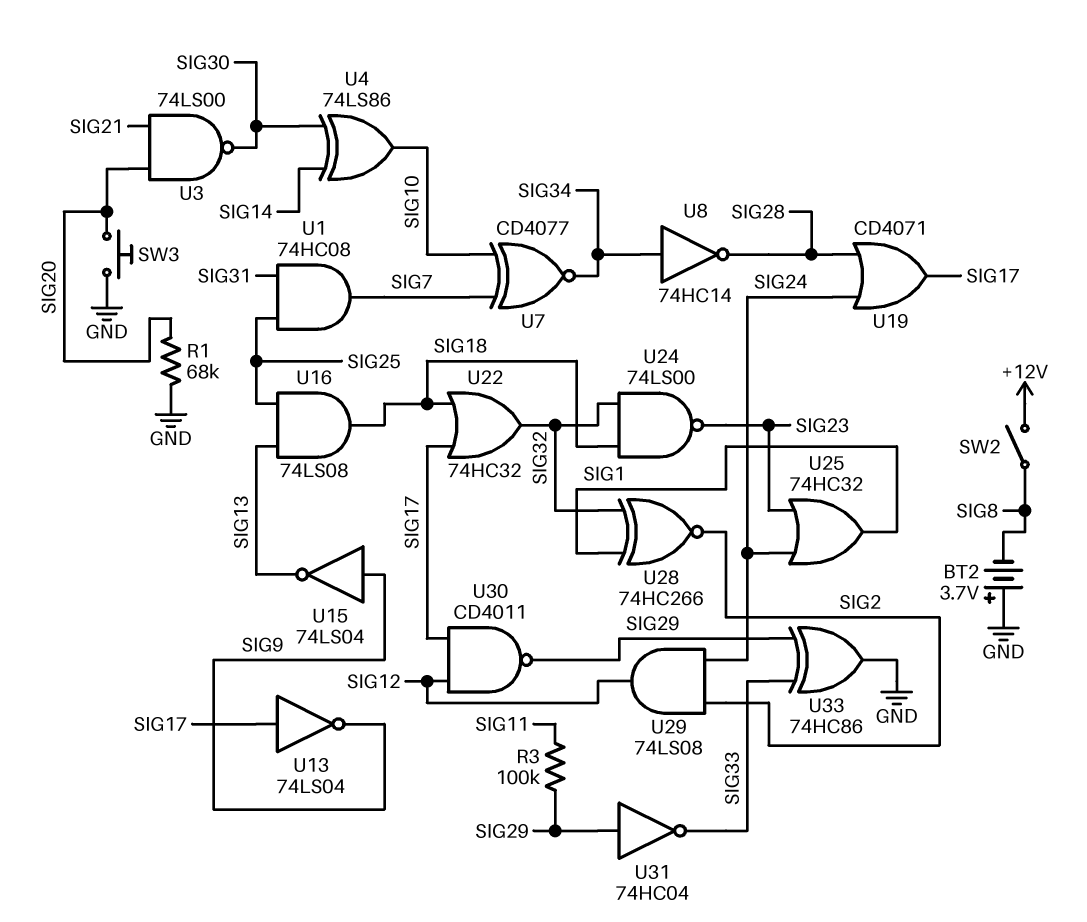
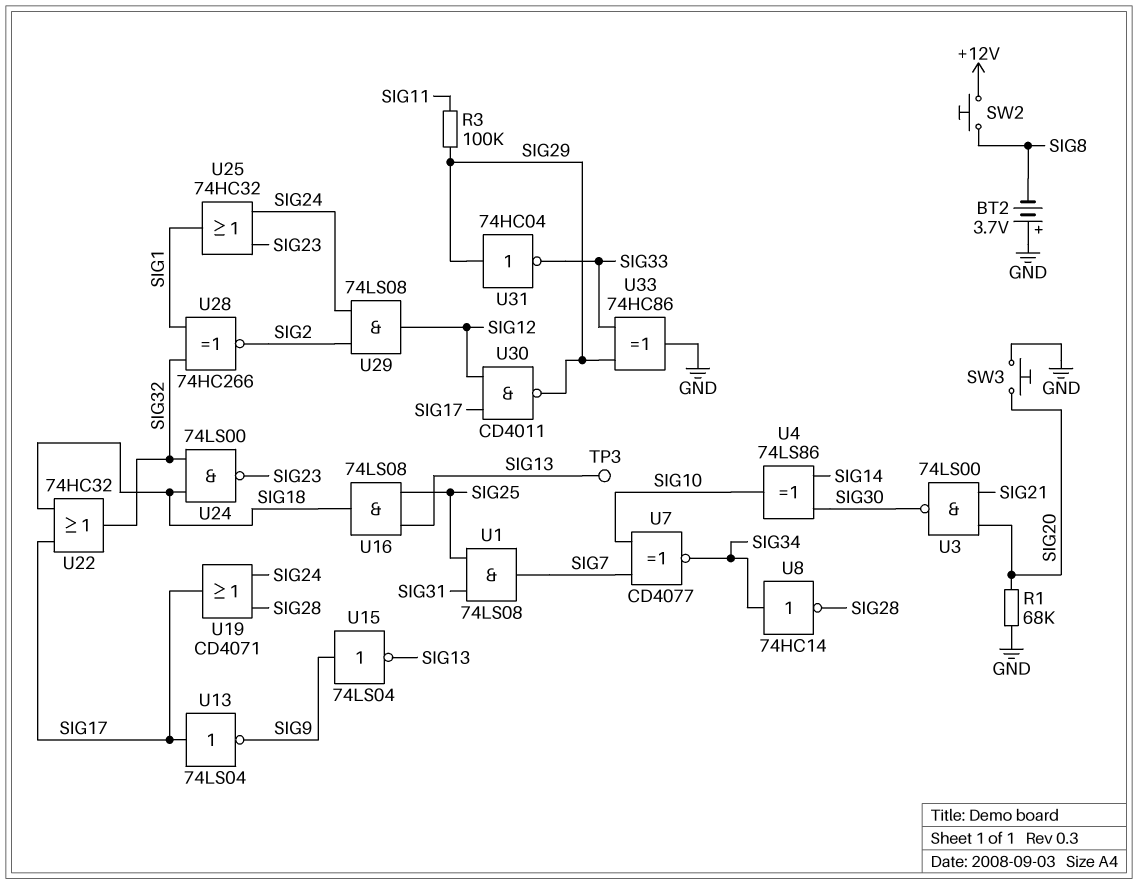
SW2: switch (+12V, SIG8) -> button (+12V, SIG8)
TP3: none -> test point (SIG13)
U1: AND 74HC08 (in SIG25, in SIG31, out SIG7) -> AND 74LS08 (in SIG25, in SIG31, out SIG7)

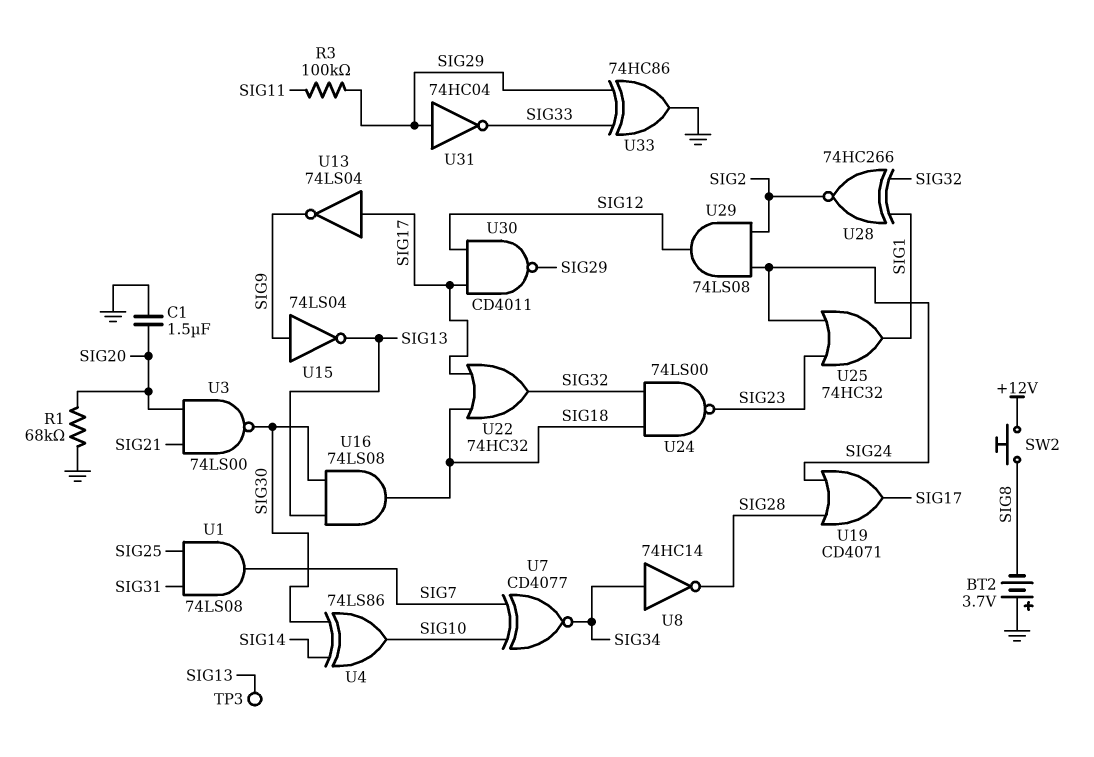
C1: none -> 1.5uF (GND, SIG20)
SW3: button (GND, SIG20) -> none
U16: AND 74LS08 (in SIG13, in SIG25, out SIG18) -> AND 74LS08 (in SIG13, in SIG30, out SIG18)

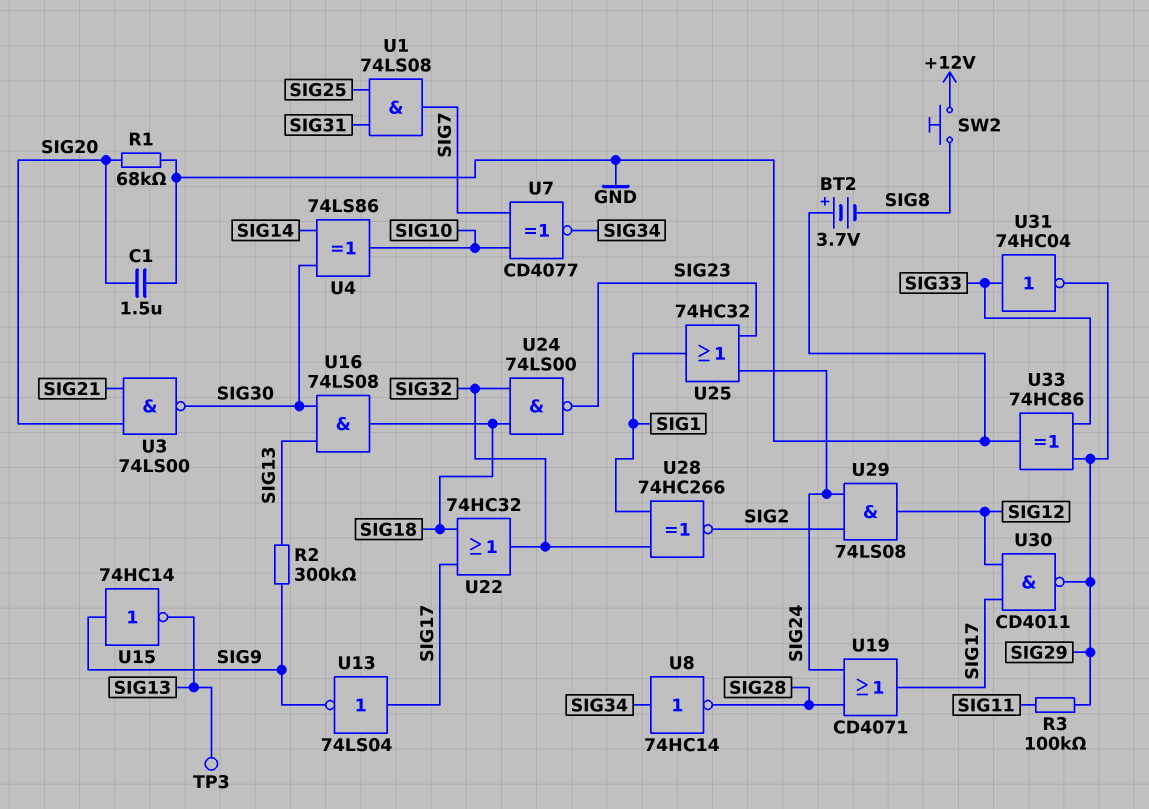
R2: none -> 300k (SIG9, SIG13)
U15: NOT 74LS04 (in SIG9, out SIG13) -> NOT 74HC14 (in SIG9, out SIG13)
U31: NOT 74HC04 (in SIG29, out SIG33) -> NOT 74HC04 (in SIG33, out SIG29)

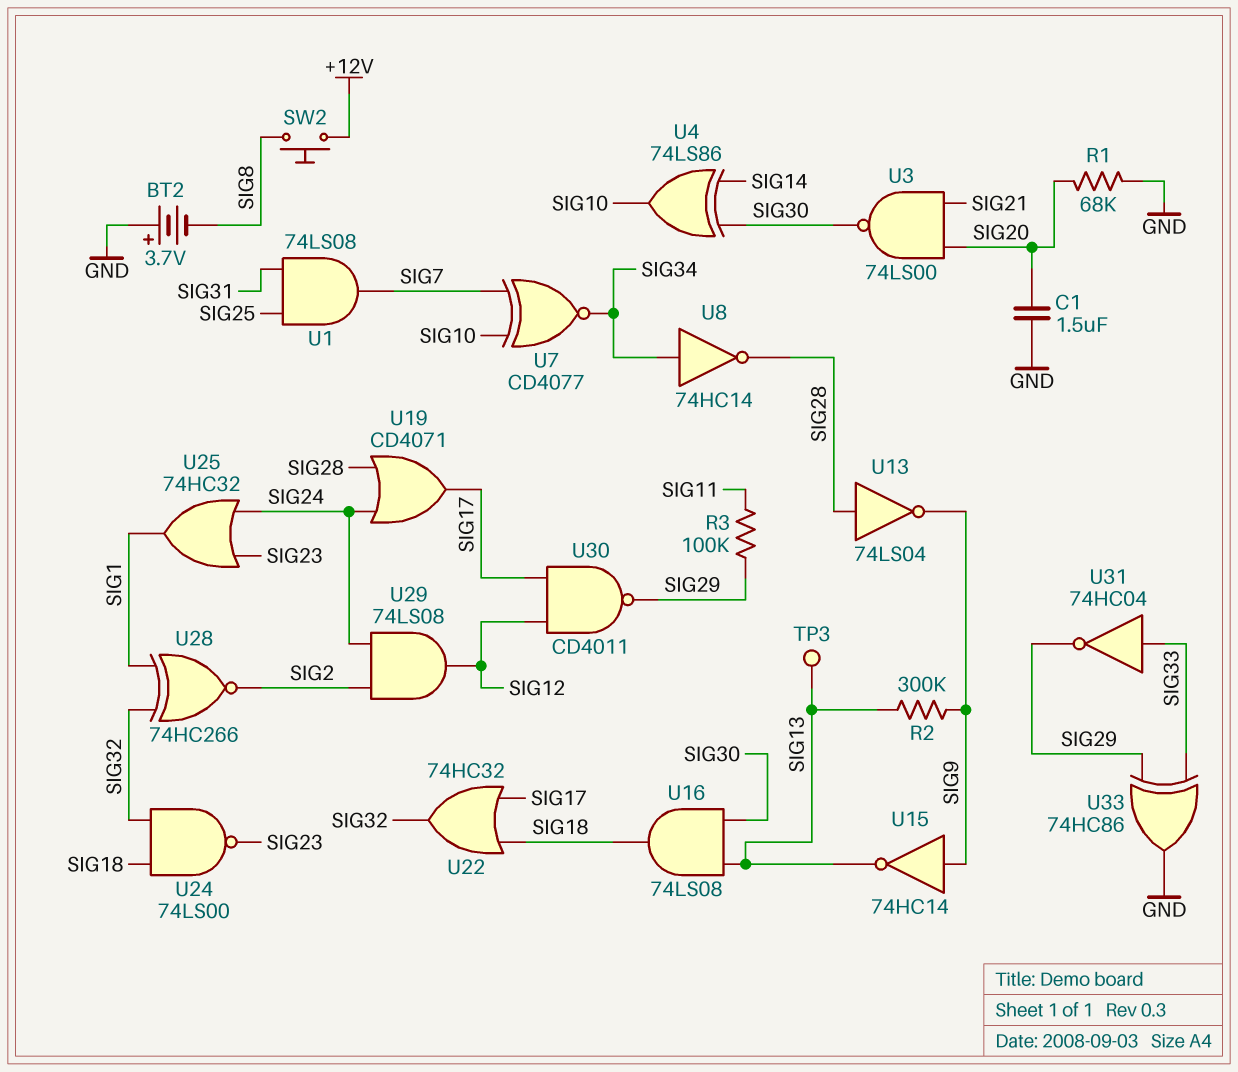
U13: NOT 74LS04 (in SIG17, out SIG9) -> NOT 74LS04 (in SIG28, out SIG9)

